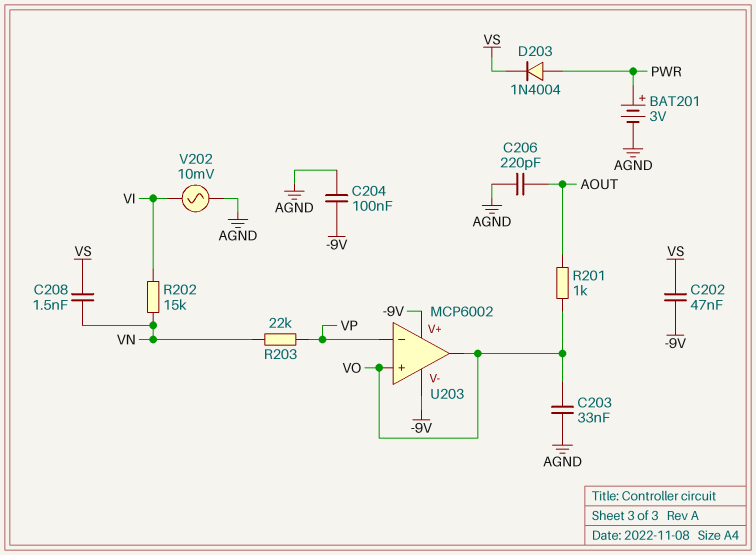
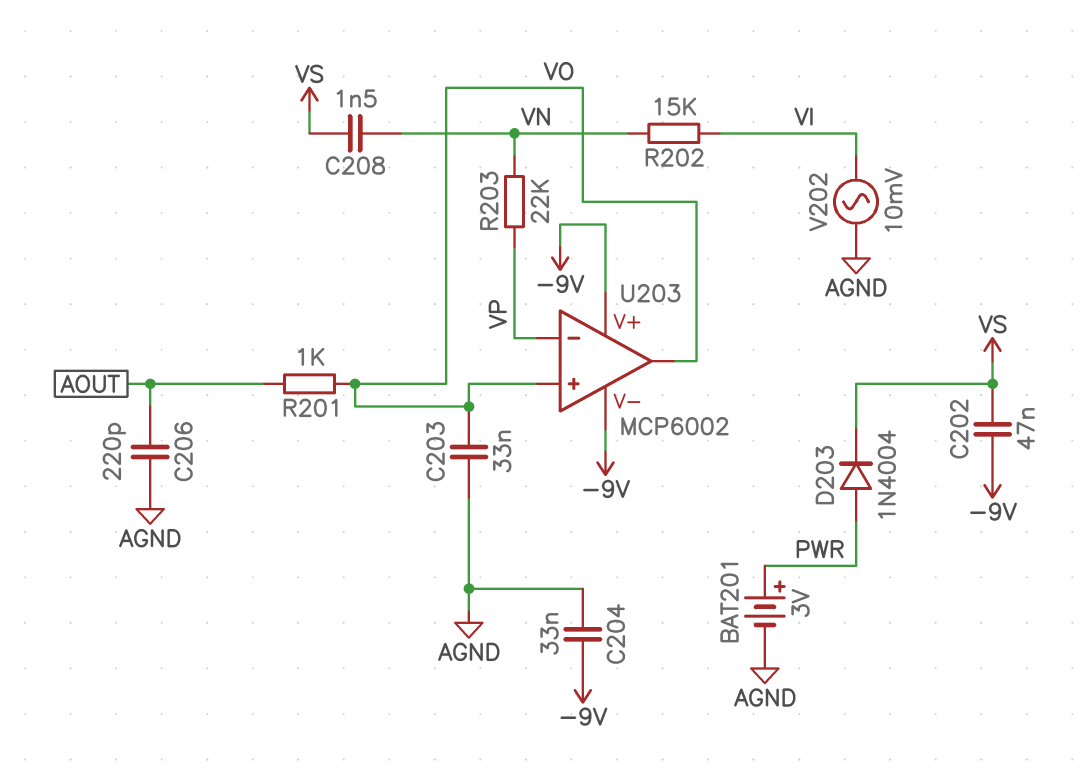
C204: 100nF (-9V, AGND) -> 33nF (-9V, AGND)

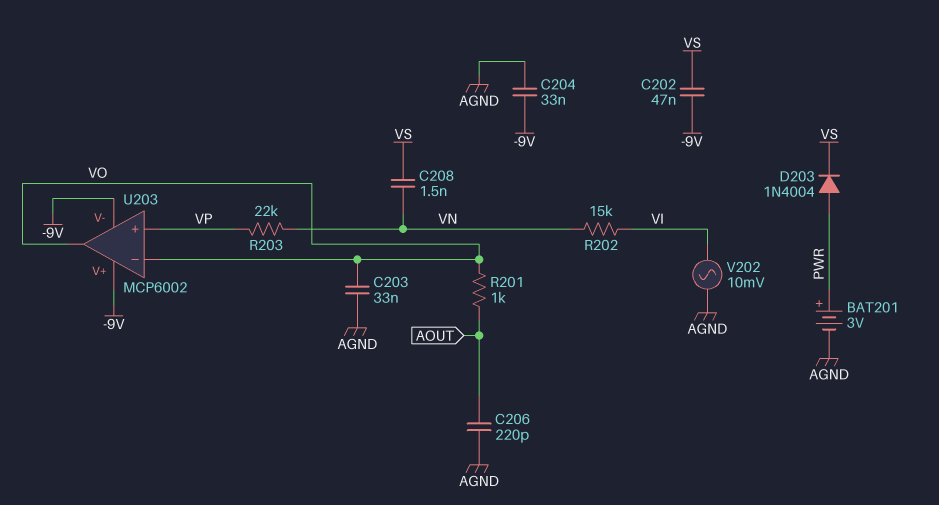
U203 pin in+: VO -> VP
U203 pin in-: VP -> VO

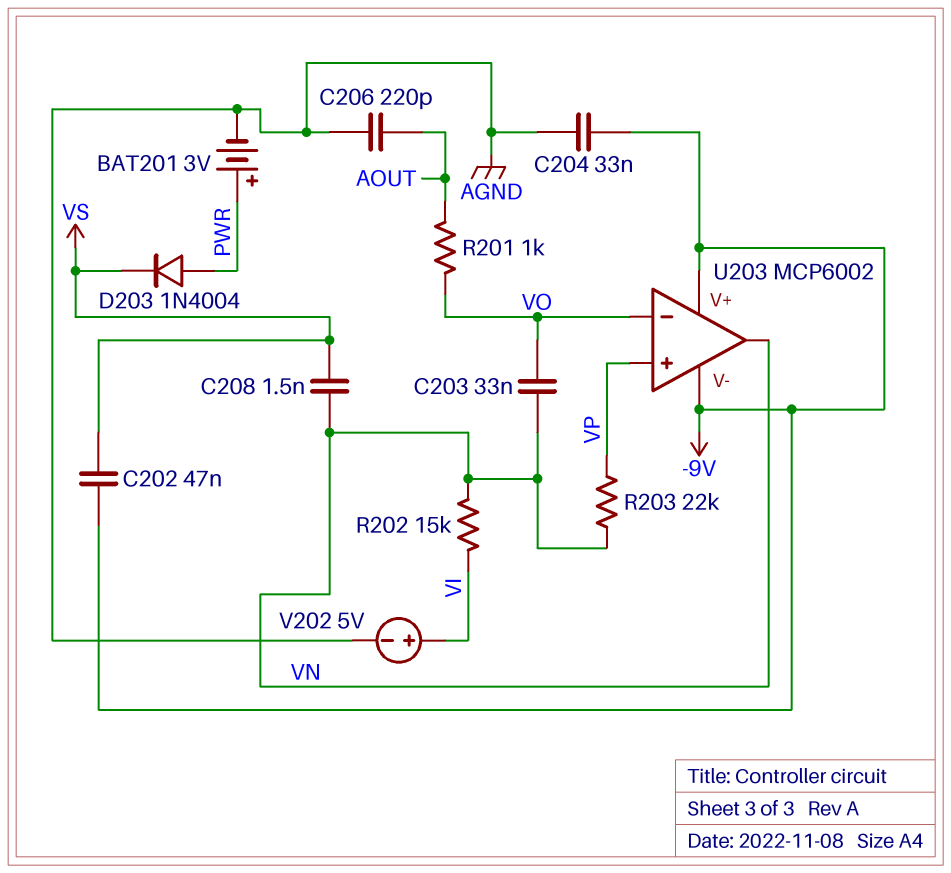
C203: 33nF (AGND, VO) -> 33nF (VN, VO)
U203 pin out: VO -> VN
V202: AC 10mV (AGND, VI) -> 5V (plus VI, minus AGND)

